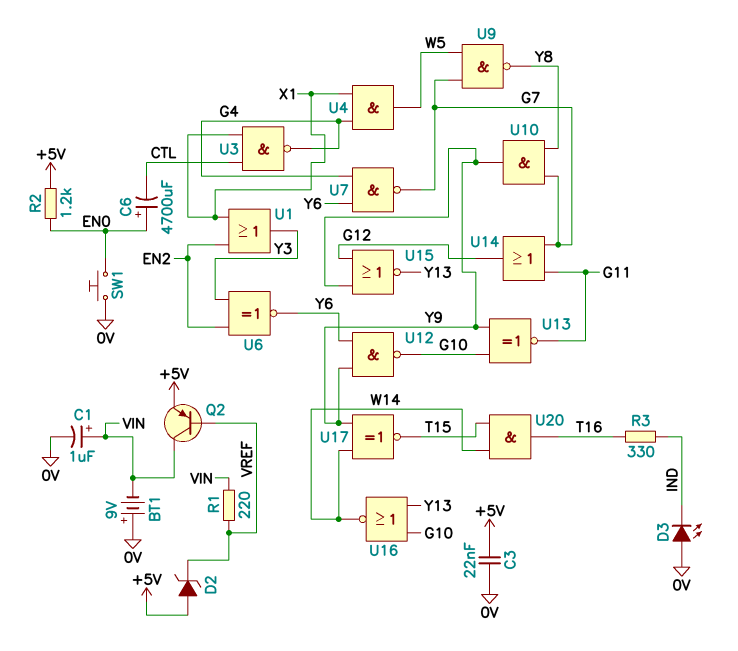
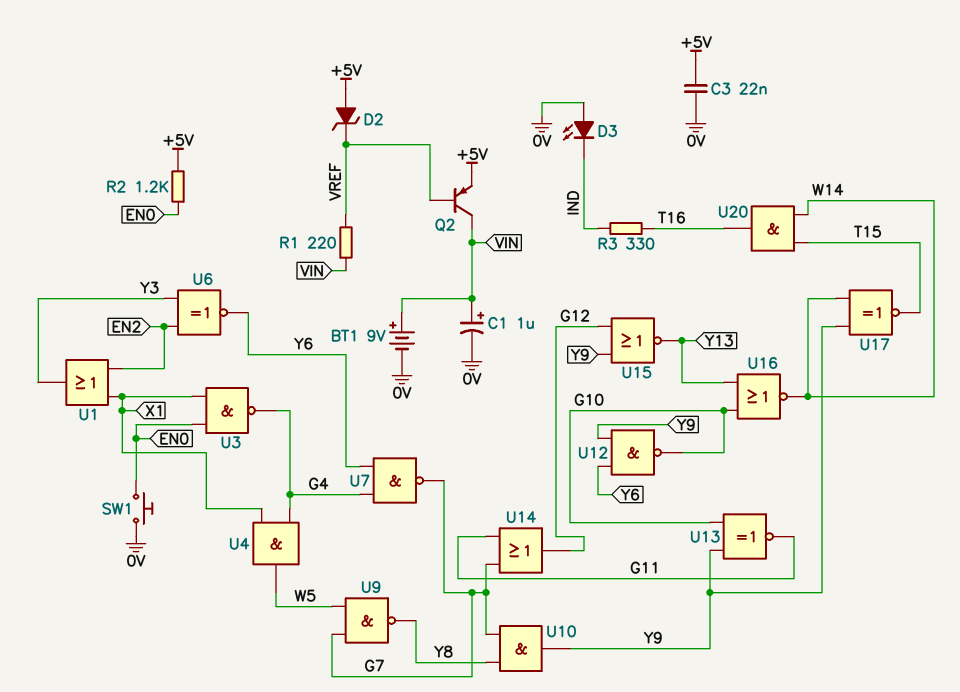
BT1: 9V (plus 0V, minus VIN) -> 9V (plus VIN, minus 0V)
C6: 4700uF (plus EN0, minus CTL) -> none
U3: NAND (in CTL, in X1, out G4) -> NAND (in EN0, in X1, out G4)

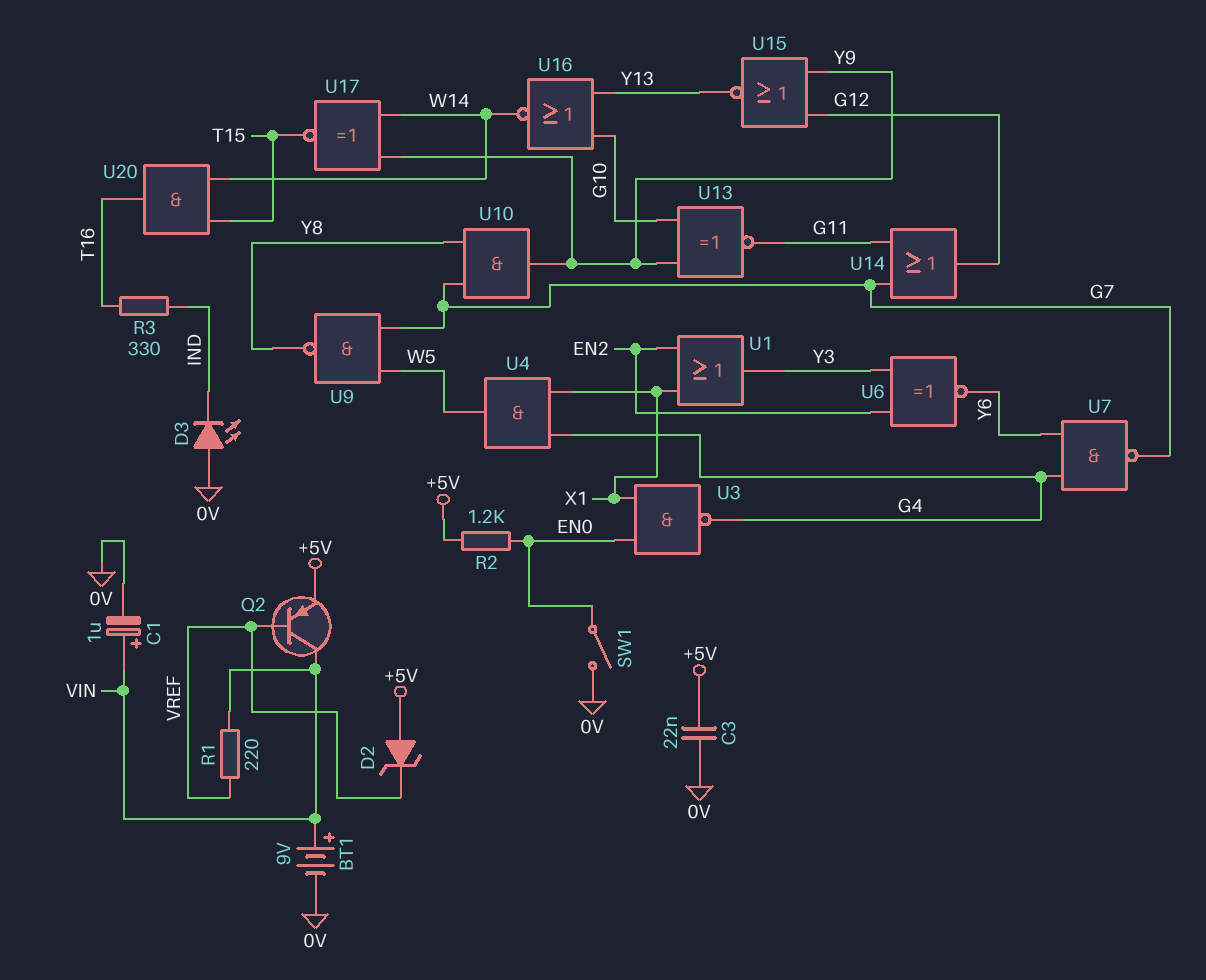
SW1: button (0V, EN0) -> switch (0V, EN0)
U12: NAND (in Y6, in Y9, out G10) -> none

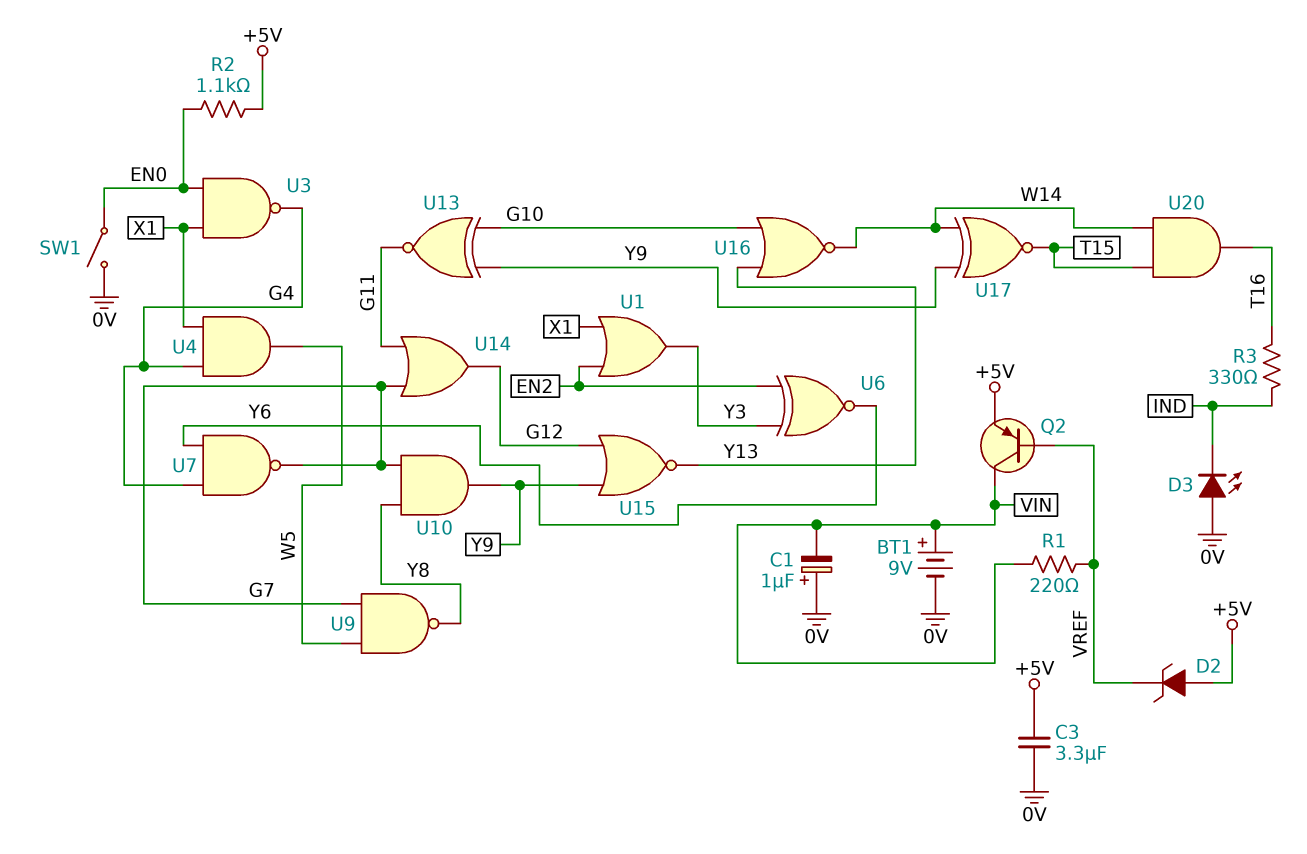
C1: 1uF (plus VIN, minus 0V) -> 1uF (plus 0V, minus VIN)
C3: 22nF (+5V, 0V) -> 3.3uF (+5V, 0V)
R2: 1.2k (+5V, EN0) -> 1.1k (+5V, EN0)

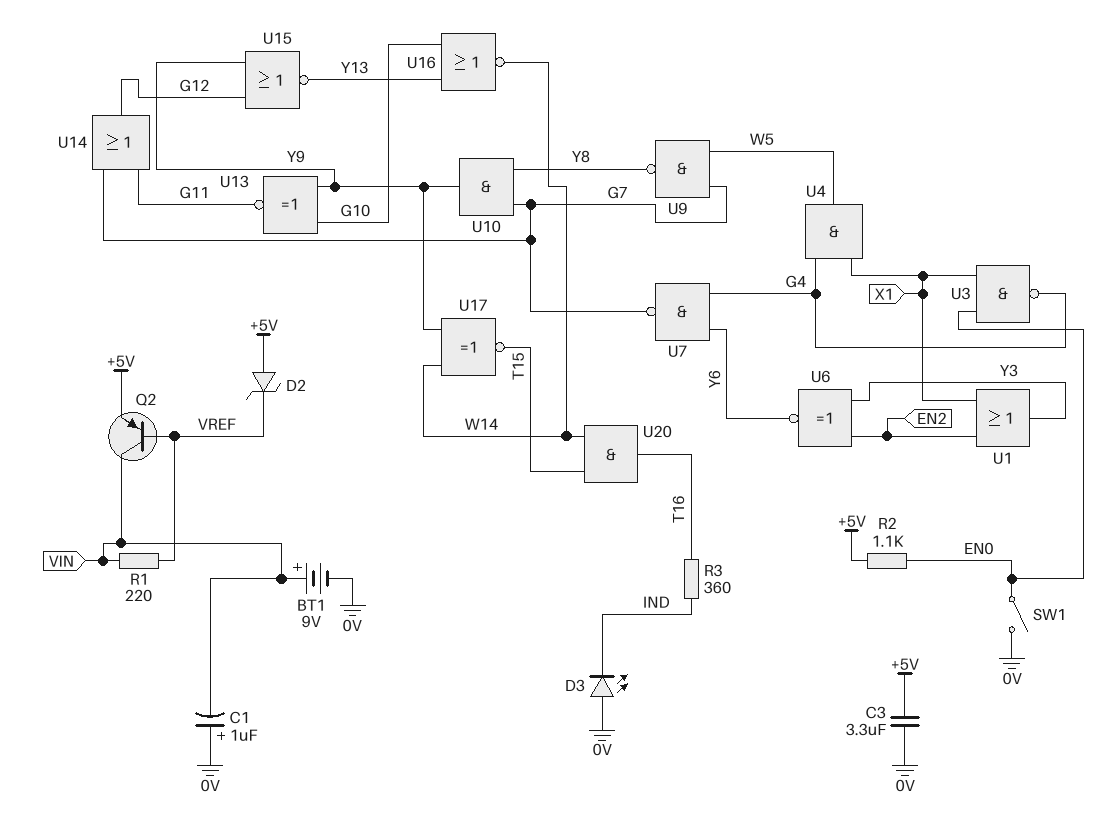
R3: 330 (IND, T16) -> 360 (IND, T16)

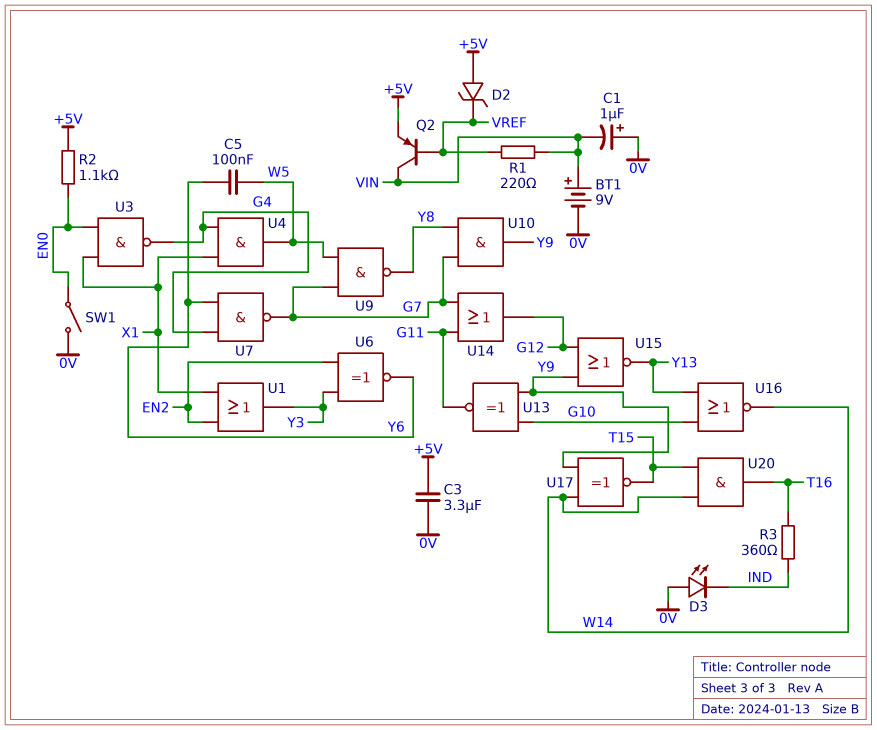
C5: none -> 100nF (W5, Y6)

